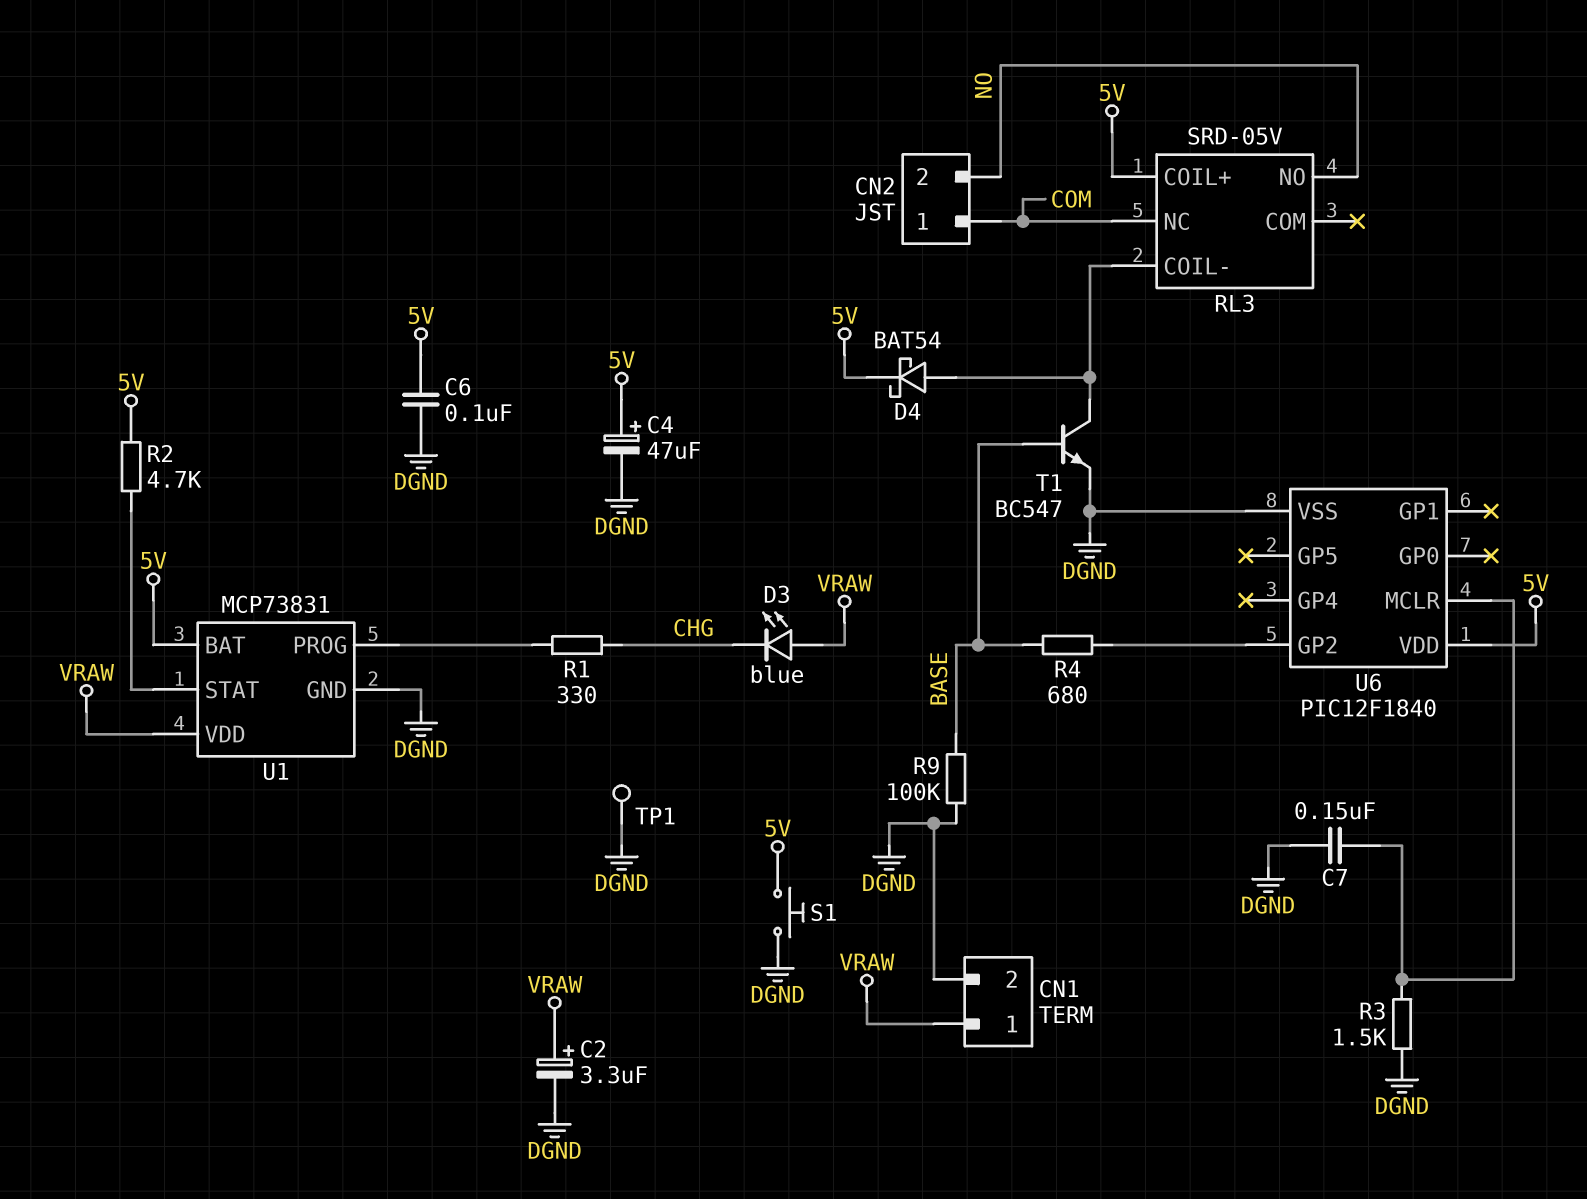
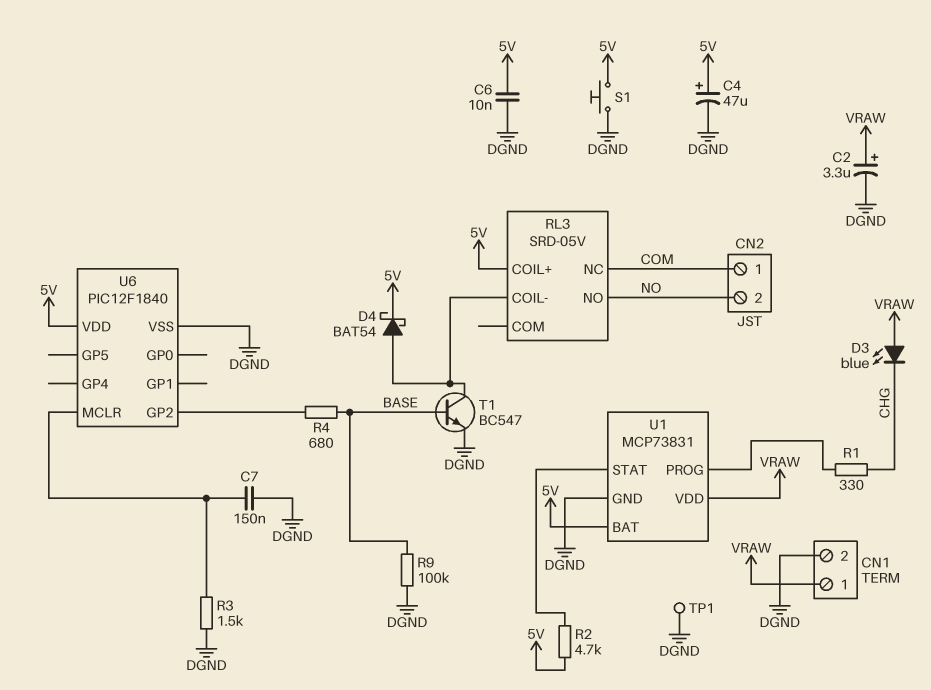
C6: 100nF (5V, DGND) -> 10nF (5V, DGND)

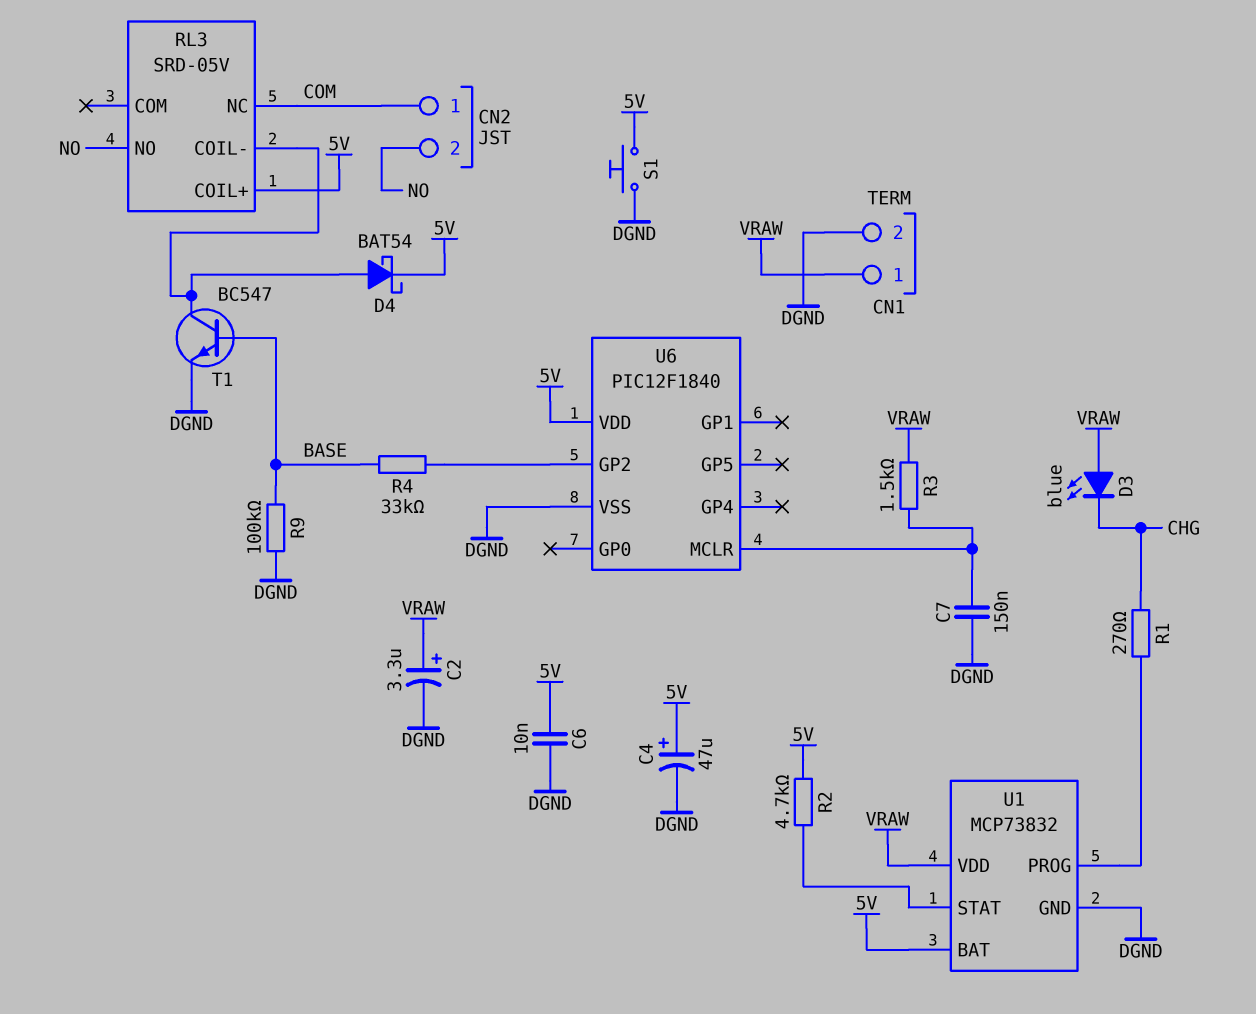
R1: 330 (CHG, U1/PROG) -> 270 (CHG, U1/PROG)
R3: 1.5k (DGND, U6/MCLR) -> 1.5k (U6/MCLR, VRAW)
R4: 680 (BASE, U6/GP2) -> 33k (BASE, U6/GP2)
TP1: test point (DGND) -> none
U1: MCP73831 -> MCP73832

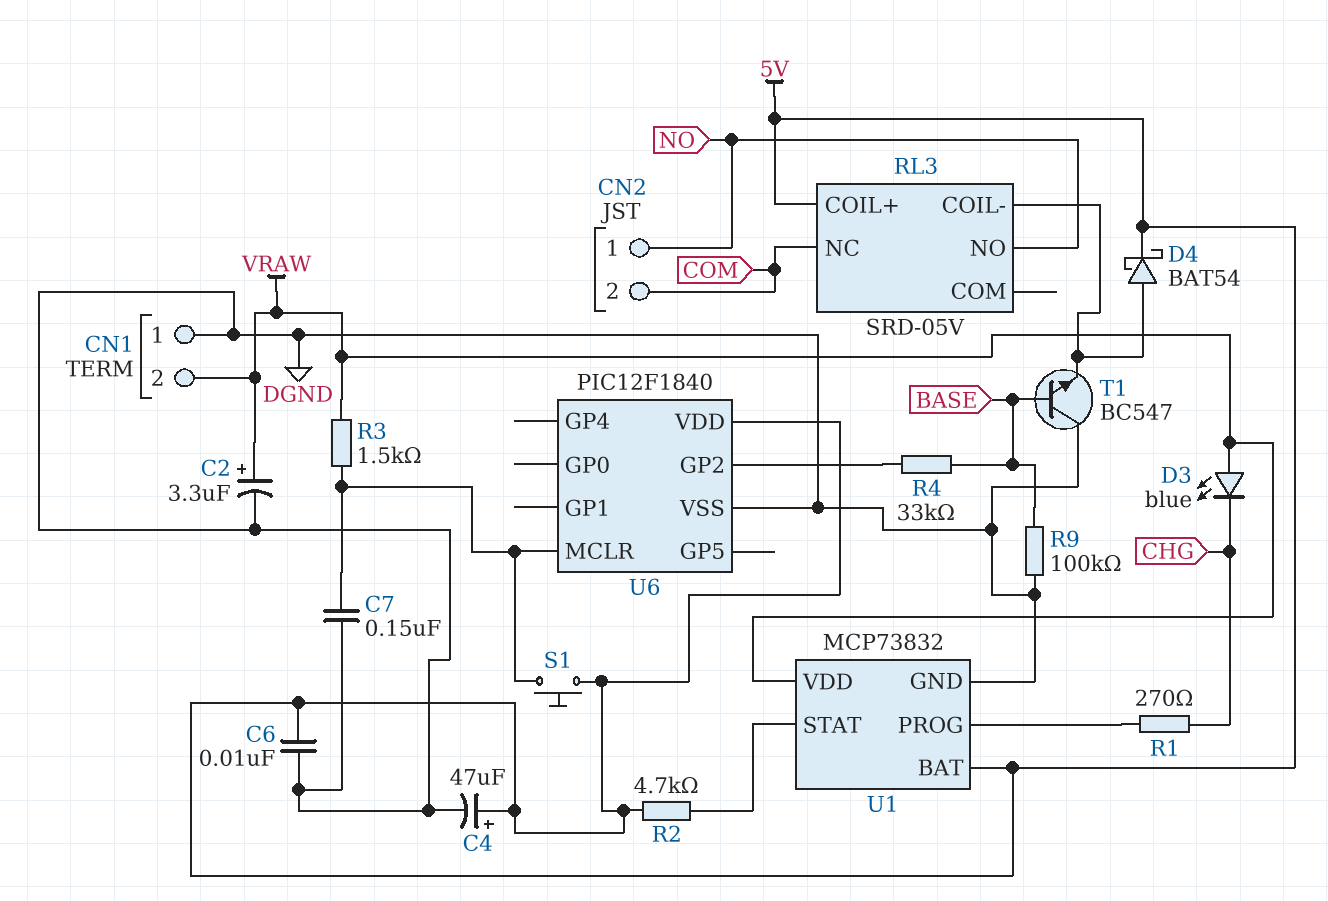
CN1 pin 1: VRAW -> DGND
CN1 pin 2: DGND -> VRAW
CN2 pin 1: COM -> NO
CN2 pin 2: NO -> COM
S1: button (5V, DGND) -> button (5V, U6/MCLR)
T1: NPN BC547 (B BASE, C RL3/COIL-, E DGND) -> NPN BC547 (B BASE, C DGND, E RL3/COIL-)

